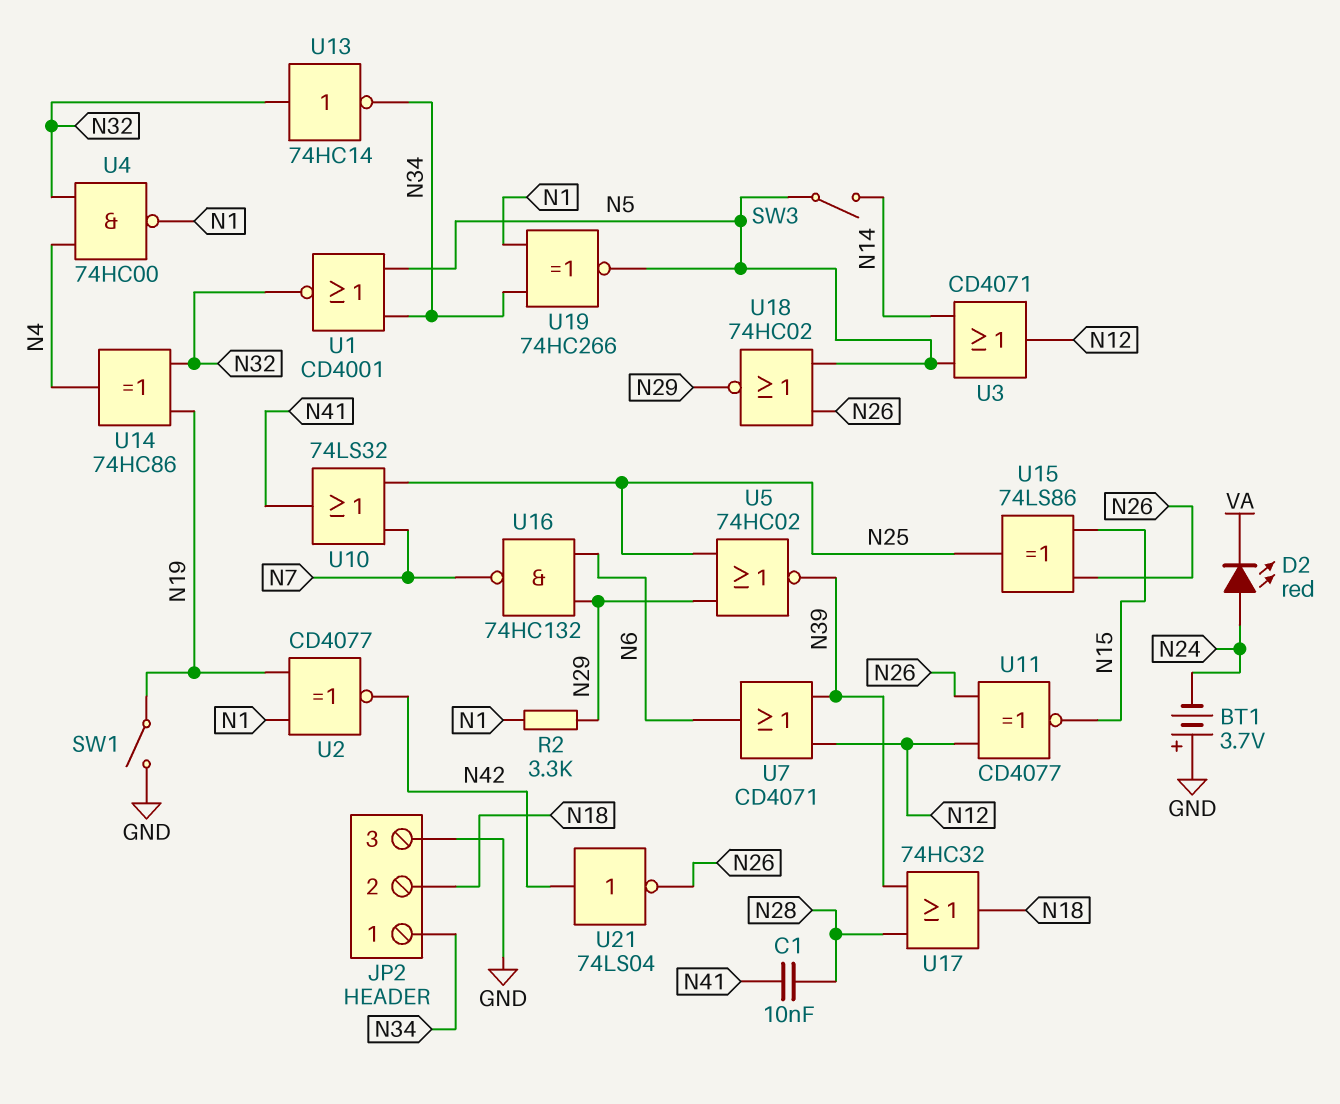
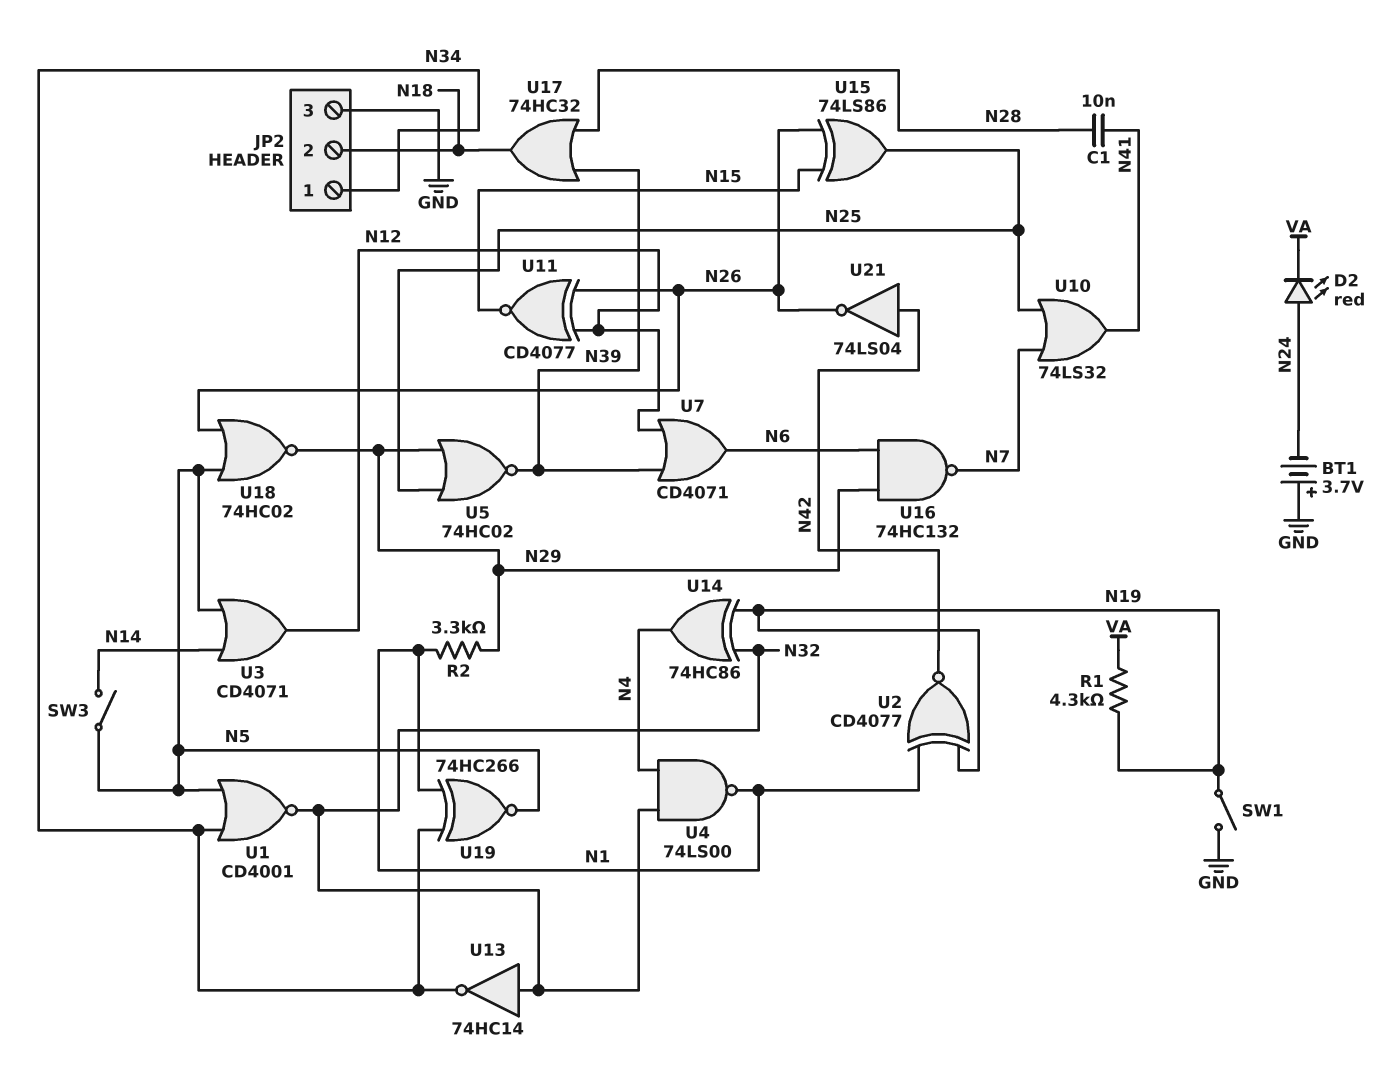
R1: none -> 4.3k (N19, VA)
U4: NAND 74HC00 (in N4, in N32, out N1) -> NAND 74LS00 (in N4, in N32, out N1)

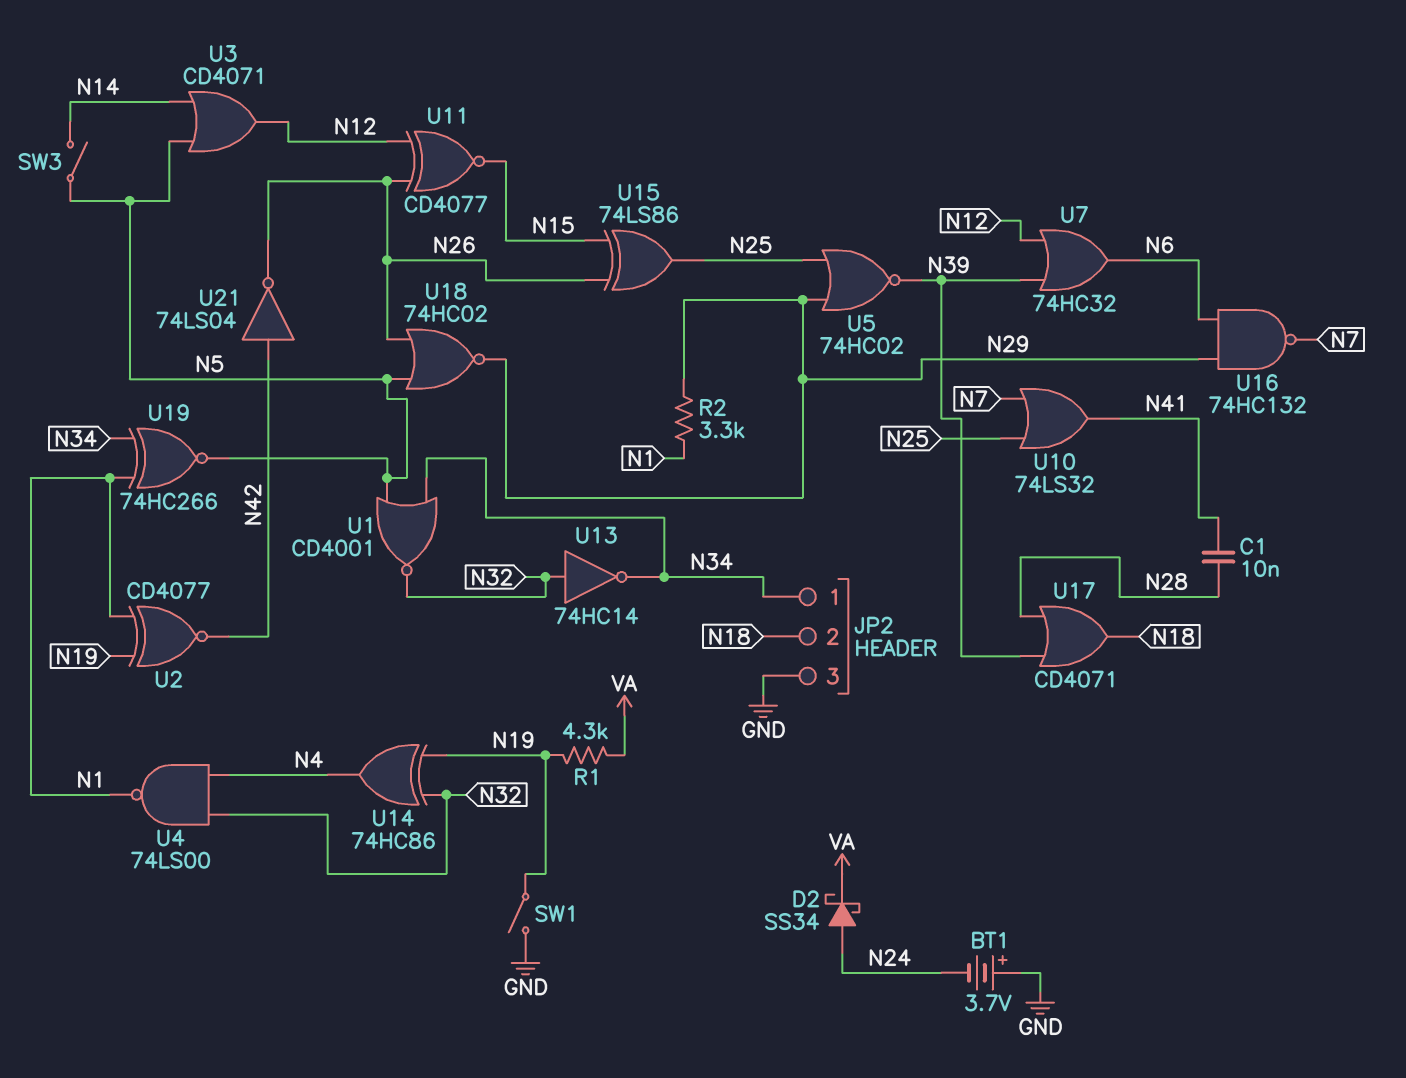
D2: LED red (A N24, K VA) -> schottky SS34 (A N24, K VA)
U7: OR CD4071 (in N12, in N39, out N6) -> OR 74HC32 (in N12, in N39, out N6)
U17: OR 74HC32 (in N28, in N39, out N18) -> OR CD4071 (in N28, in N39, out N18)

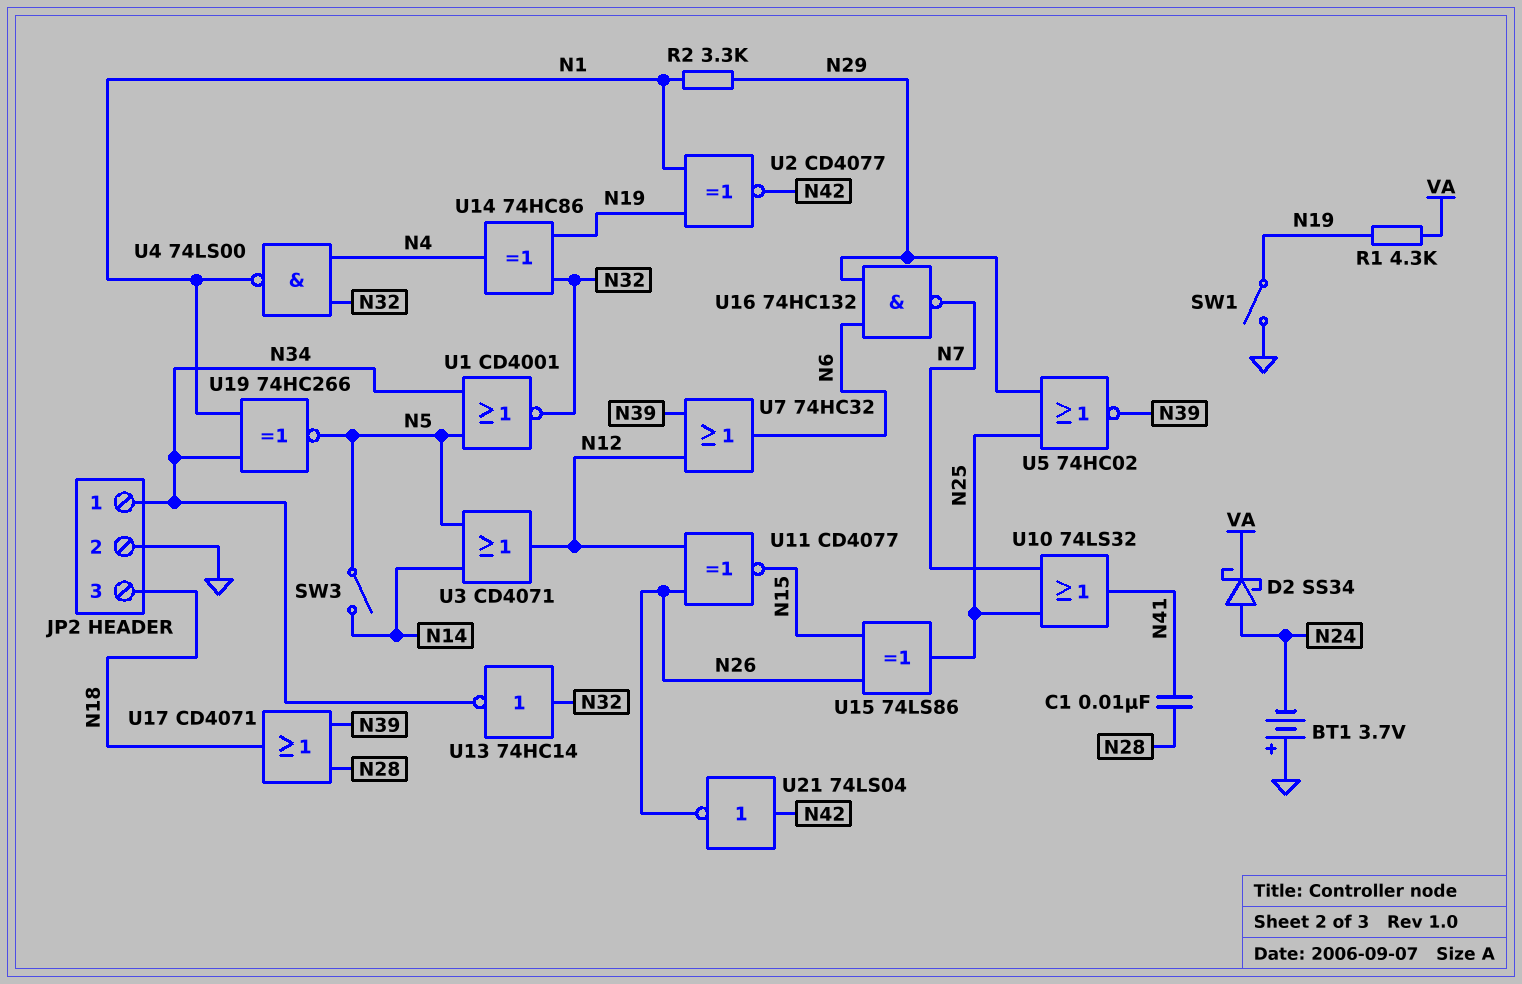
JP2 pin 2: N18 -> GND
JP2 pin 3: GND -> N18
U18: NOR 74HC02 (in N5, in N26, out N29) -> none

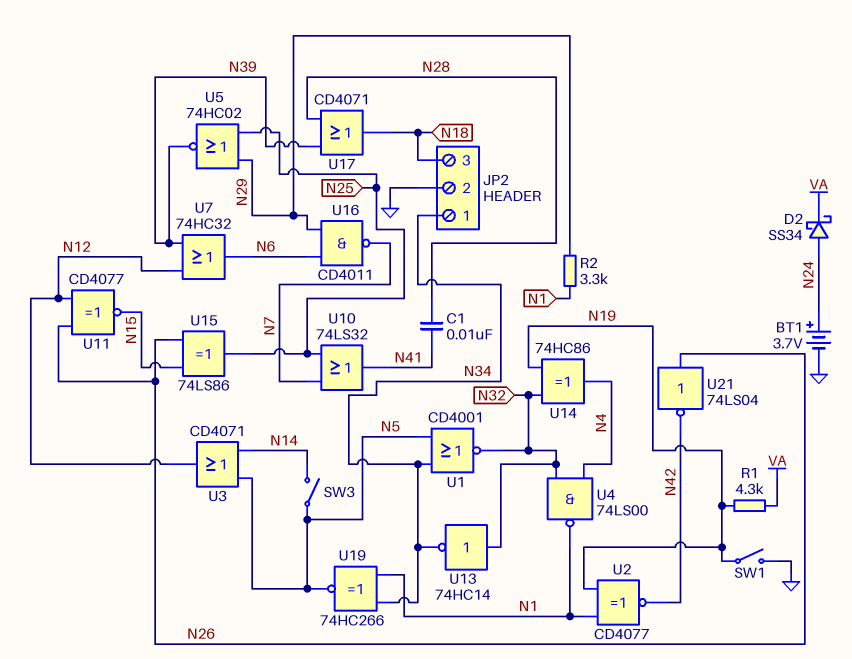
BT1: 3.7V (plus GND, minus N24) -> 3.7V (plus N24, minus GND)
U16: NAND 74HC132 (in N6, in N29, out N7) -> NAND CD4011 (in N6, in N29, out N7)
U21: NOT 74LS04 (in N42, out N26) -> NOT 74LS04 (in N26, out N42)

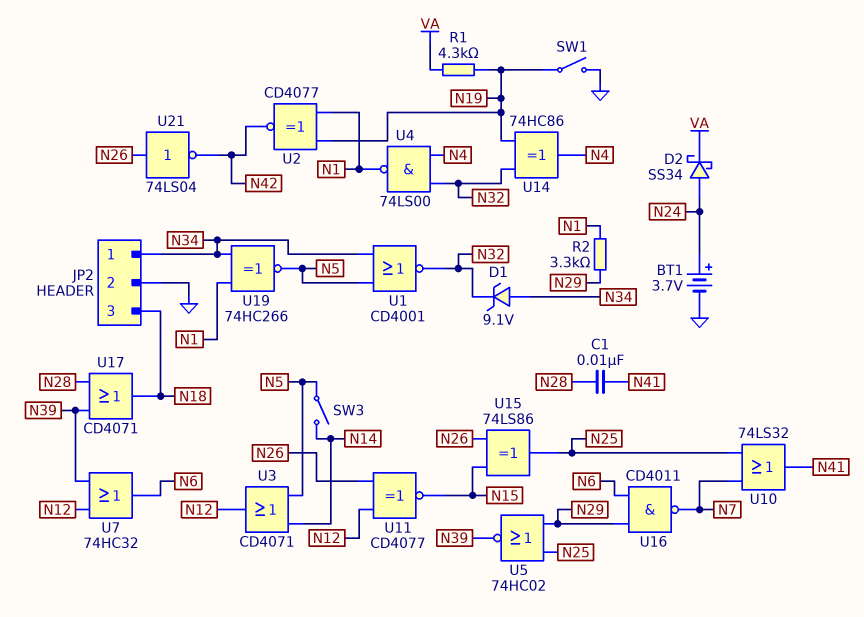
D1: none -> zener 9.1V (A N34, K N32)
U13: NOT 74HC14 (in N32, out N34) -> none

